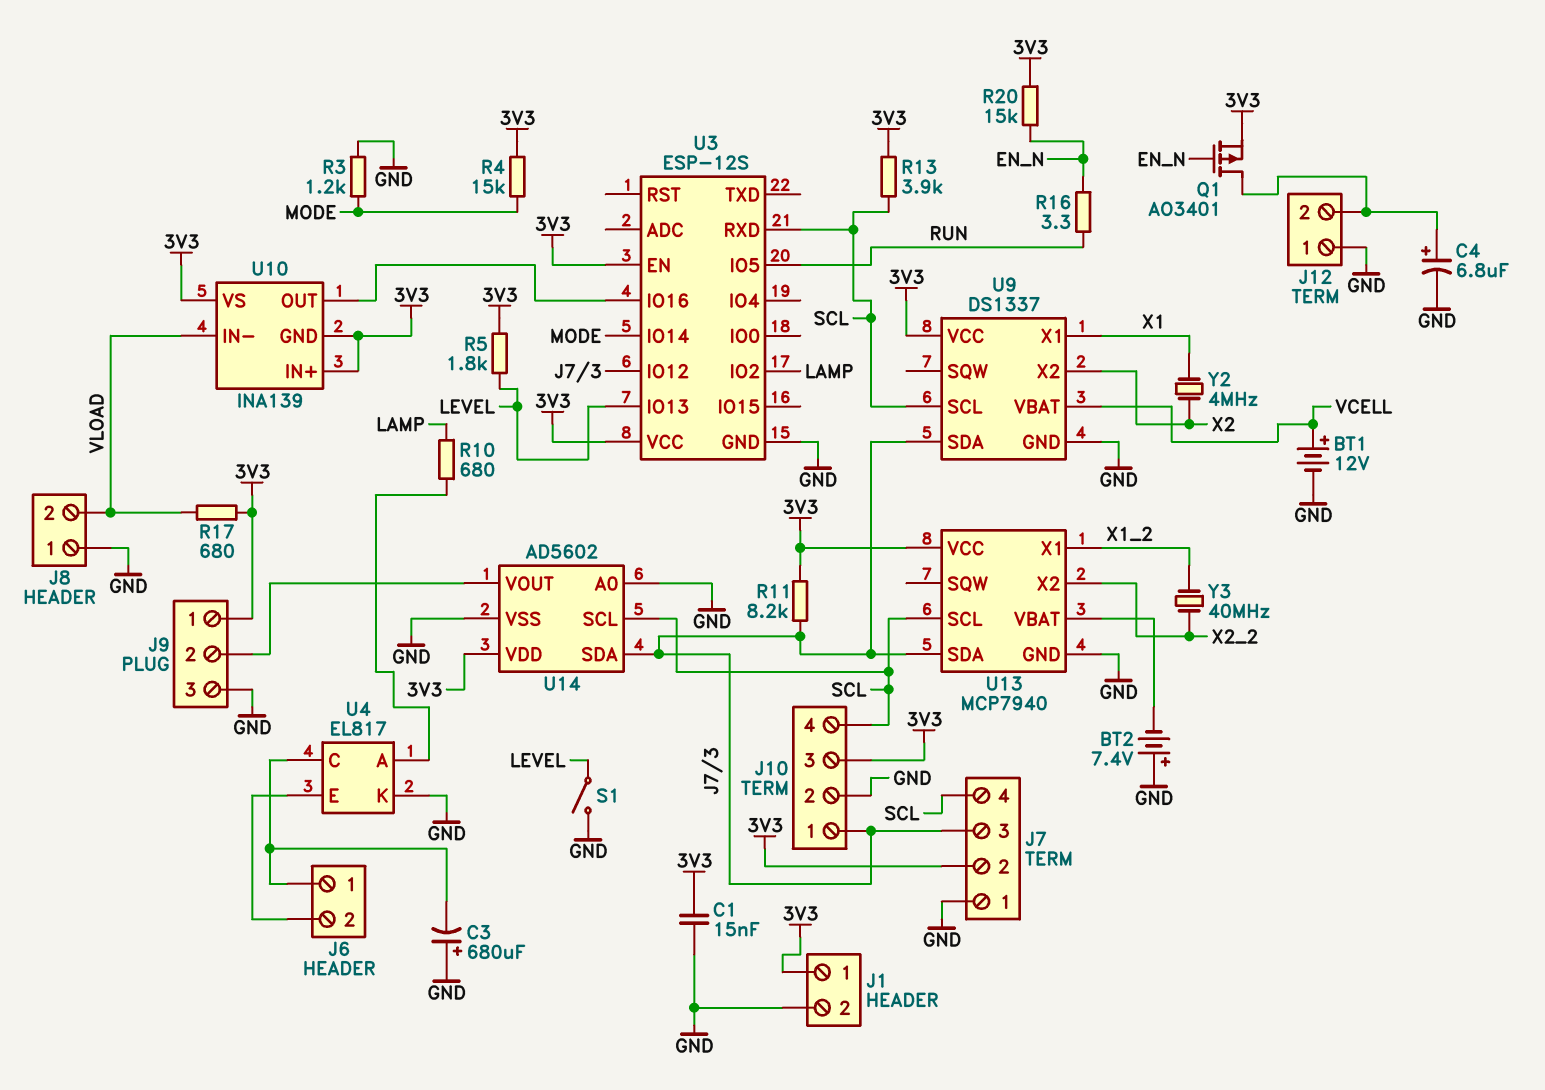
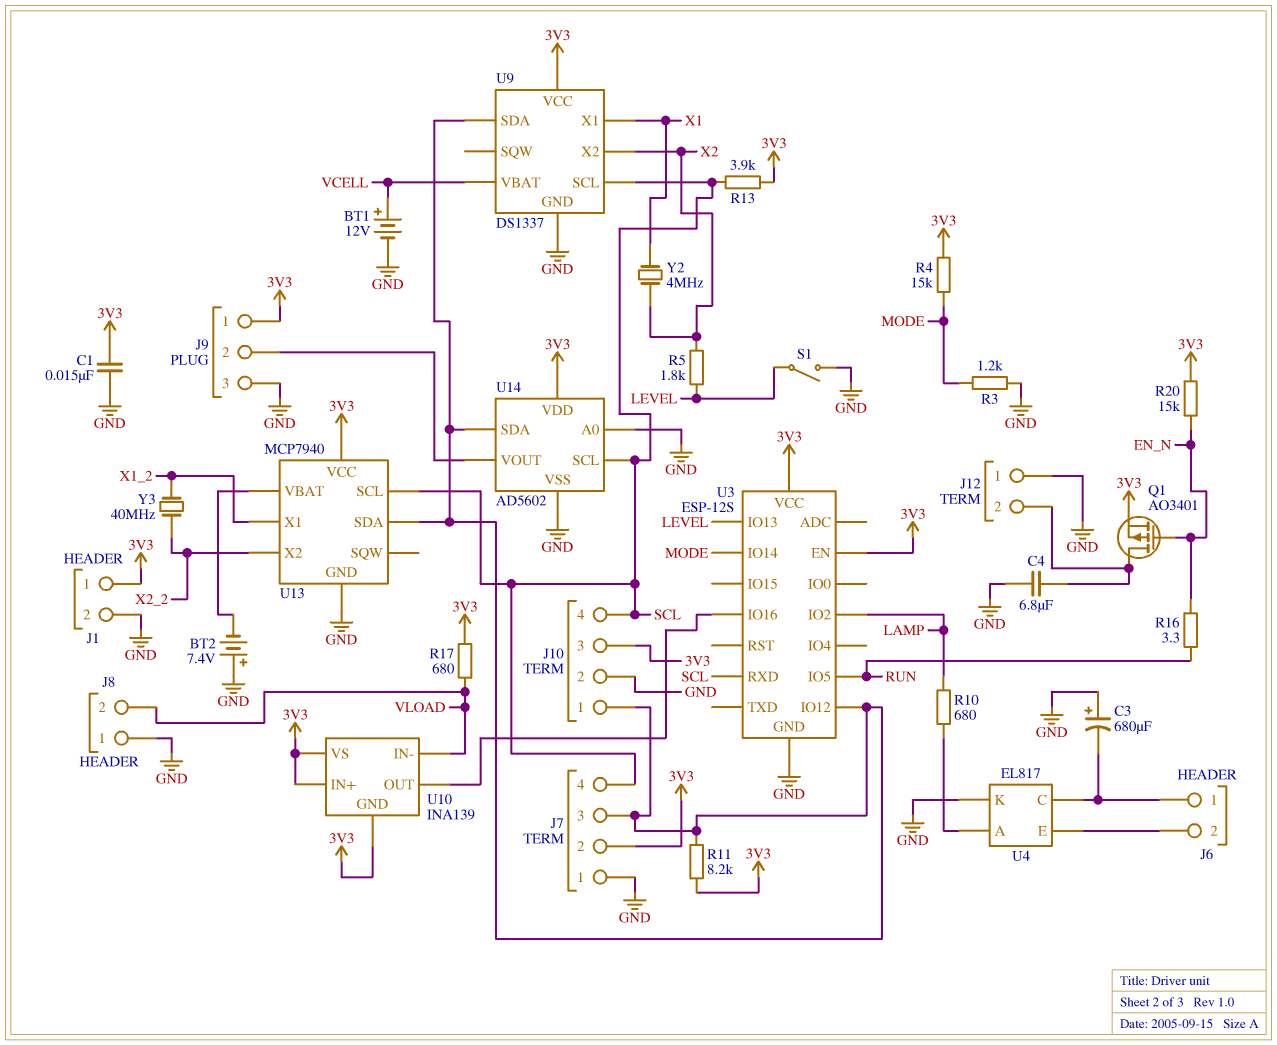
C4: 6.8uF (plus J12/2, minus GND) -> 6.8uF (GND, J12/2)
R5: 1.8k (3V3, LEVEL) -> 1.8k (LEVEL, X2)

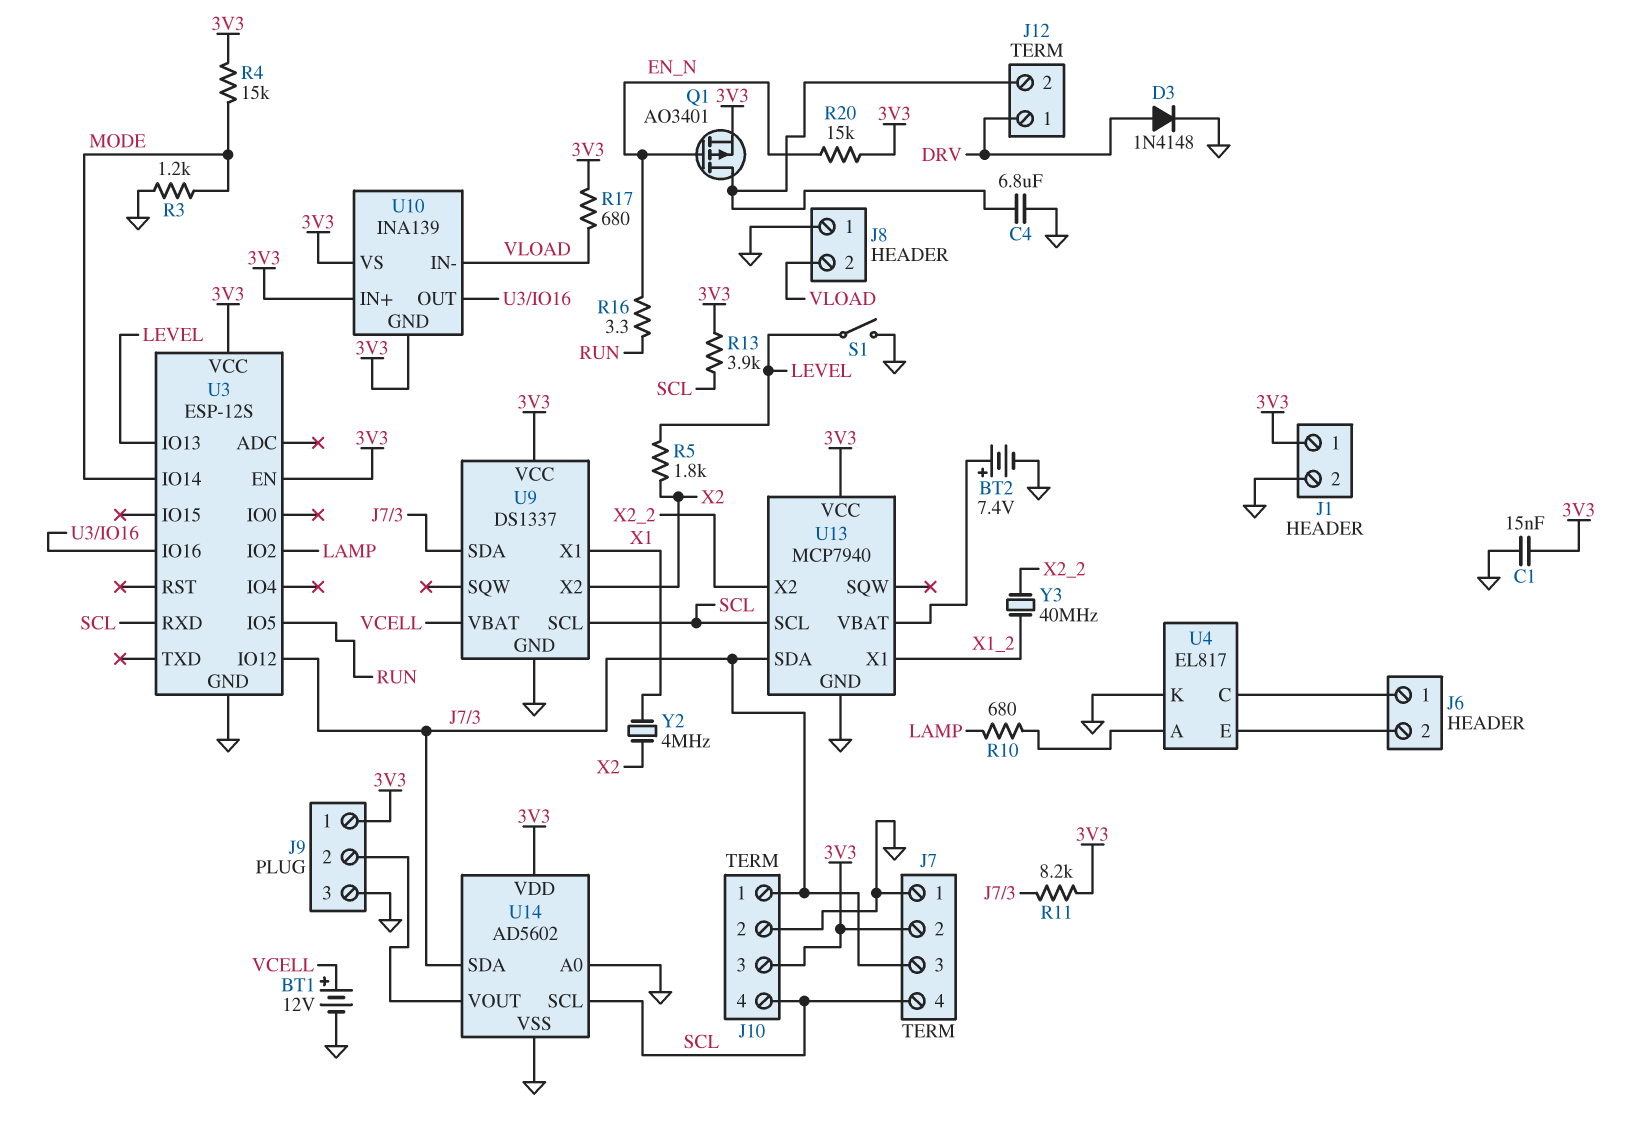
BT2: 7.4V (plus GND, minus U13/VBAT) -> 7.4V (plus U13/VBAT, minus GND)
C3: 680uF (plus GND, minus J6/1) -> none
D3: none -> diode 1N4148 (A DRV, K GND)
J12 pin 1: GND -> DRV

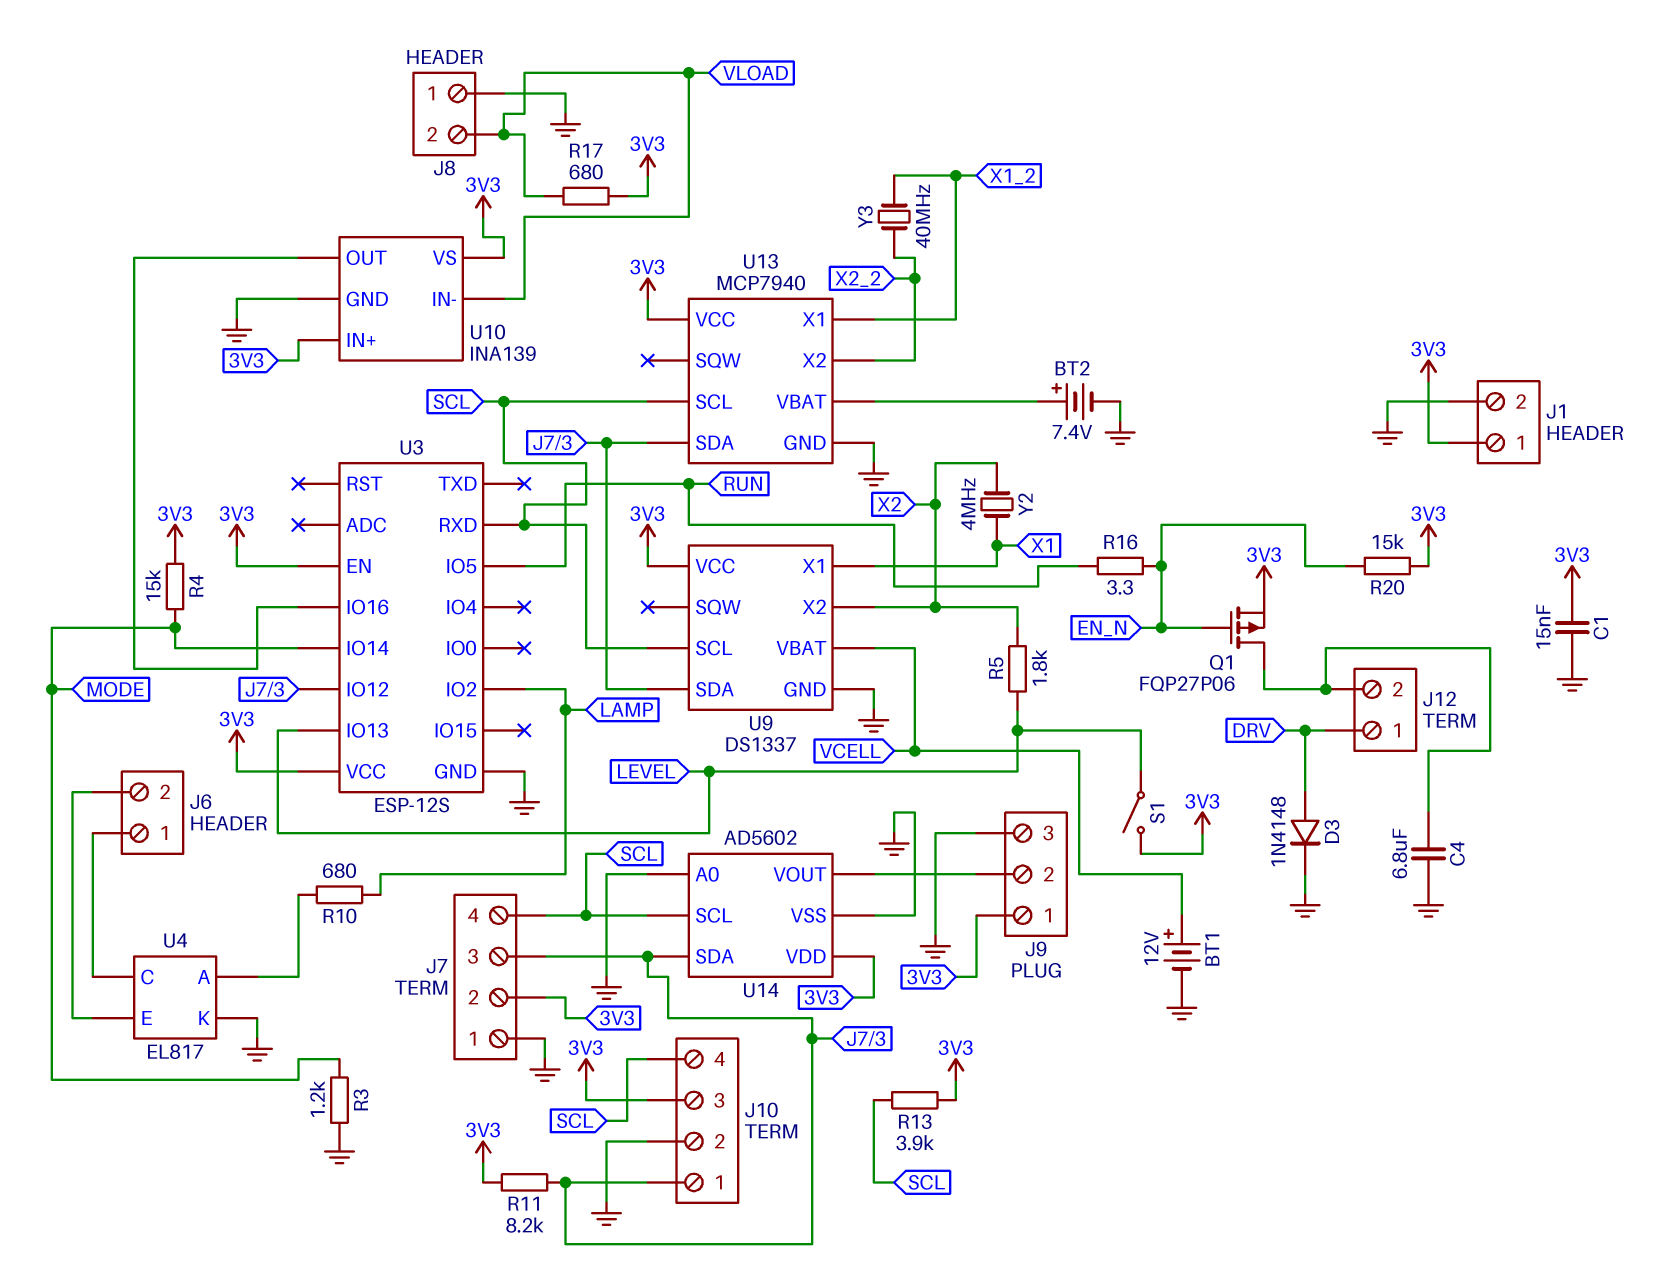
Q1: PMOS AO3401 (G EN_N, D J12/2, S 3V3) -> PMOS FQP27P06 (G EN_N, D J12/2, S 3V3)
S1: switch (GND, LEVEL) -> switch (3V3, LEVEL)
U10 pin GND: 3V3 -> GND

